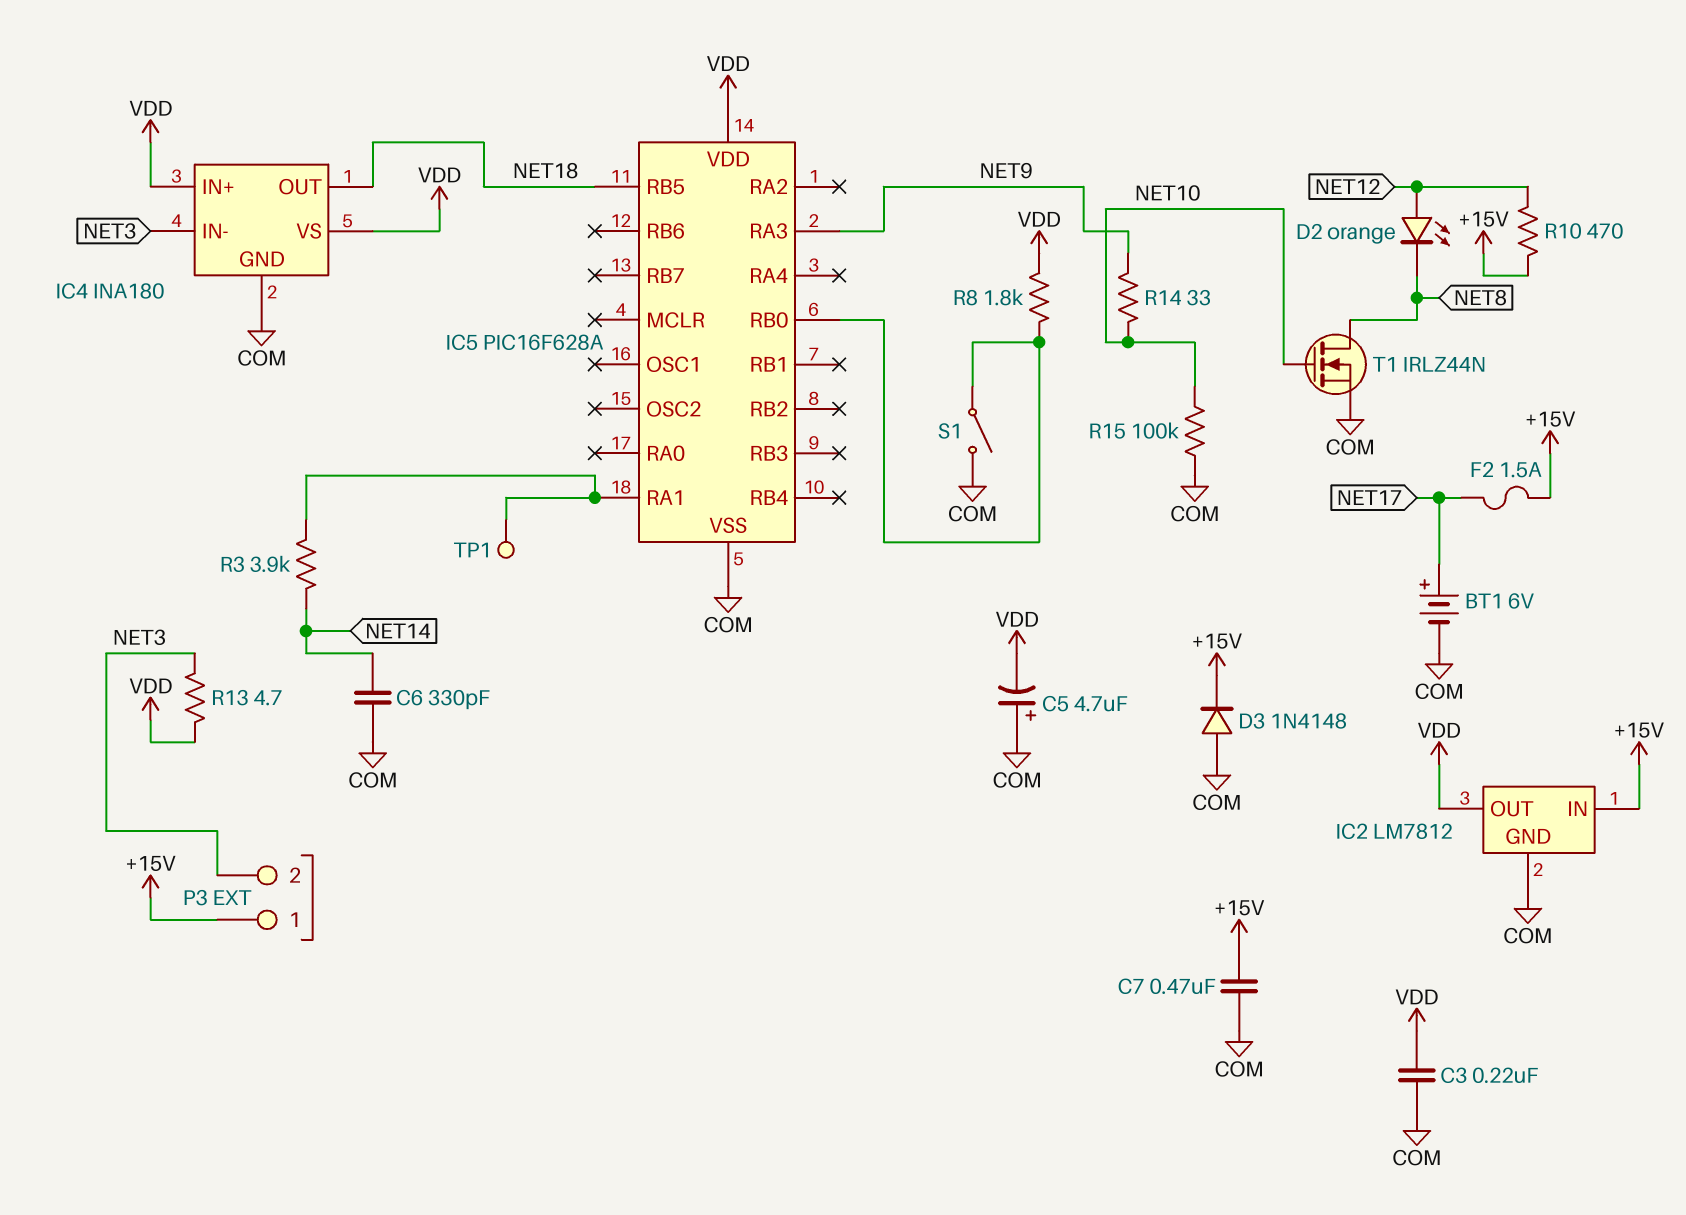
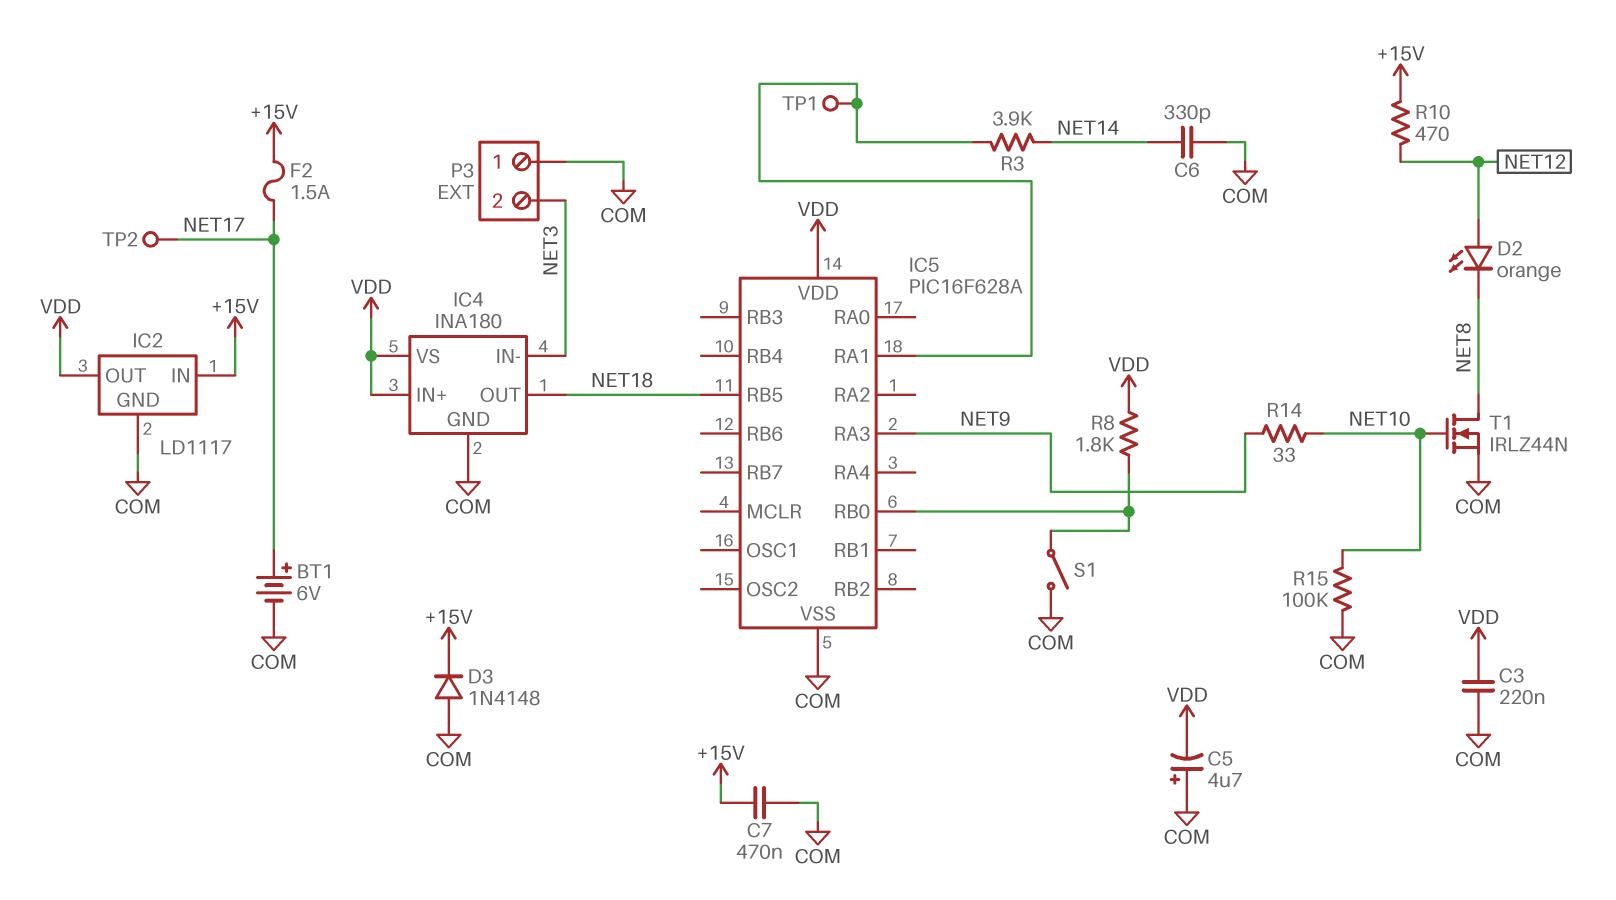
IC2: LM7812 -> LD1117
P3 pin 1: +15V -> COM
R13: 4.7 (NET3, VDD) -> none
TP2: none -> test point (NET17)

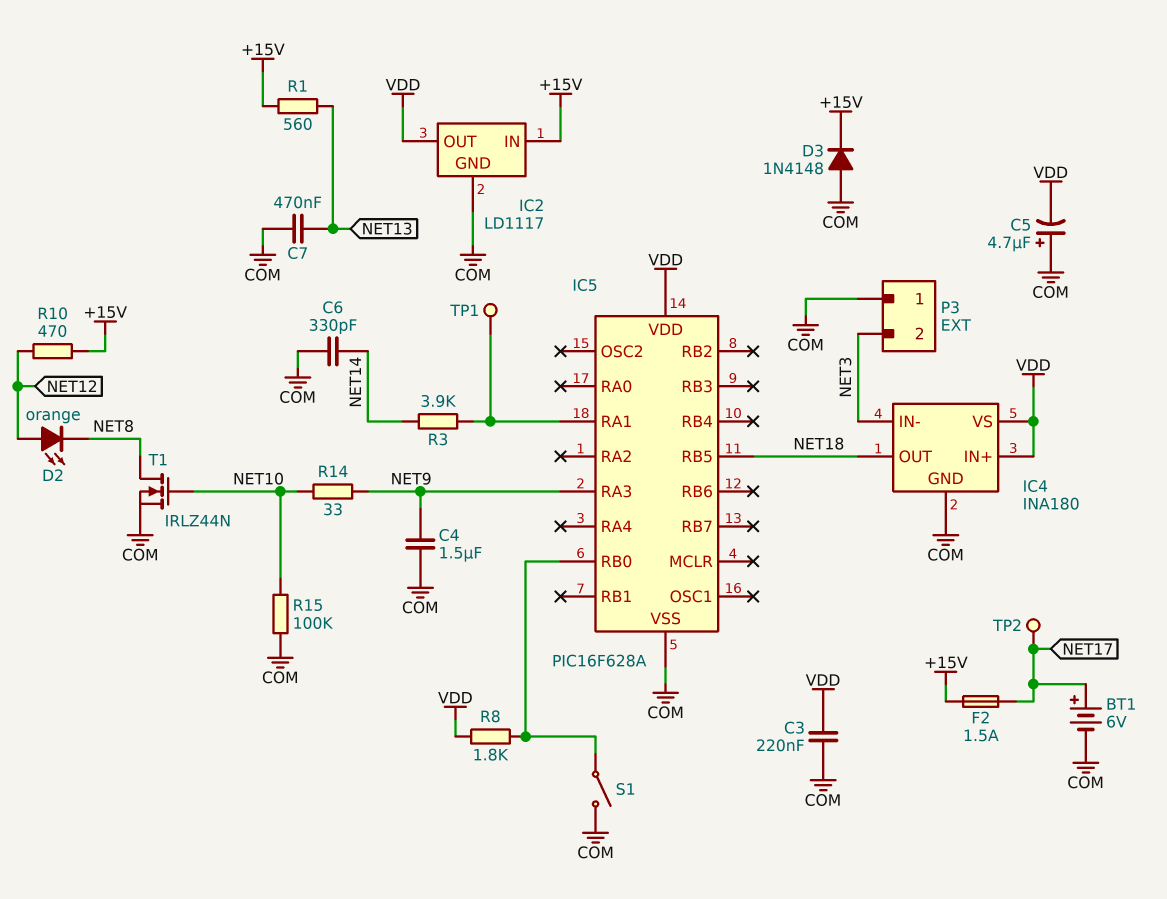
C4: none -> 1.5uF (COM, NET9)
C7: 470nF (+15V, COM) -> 470nF (COM, NET13)
R1: none -> 560 (+15V, NET13)

